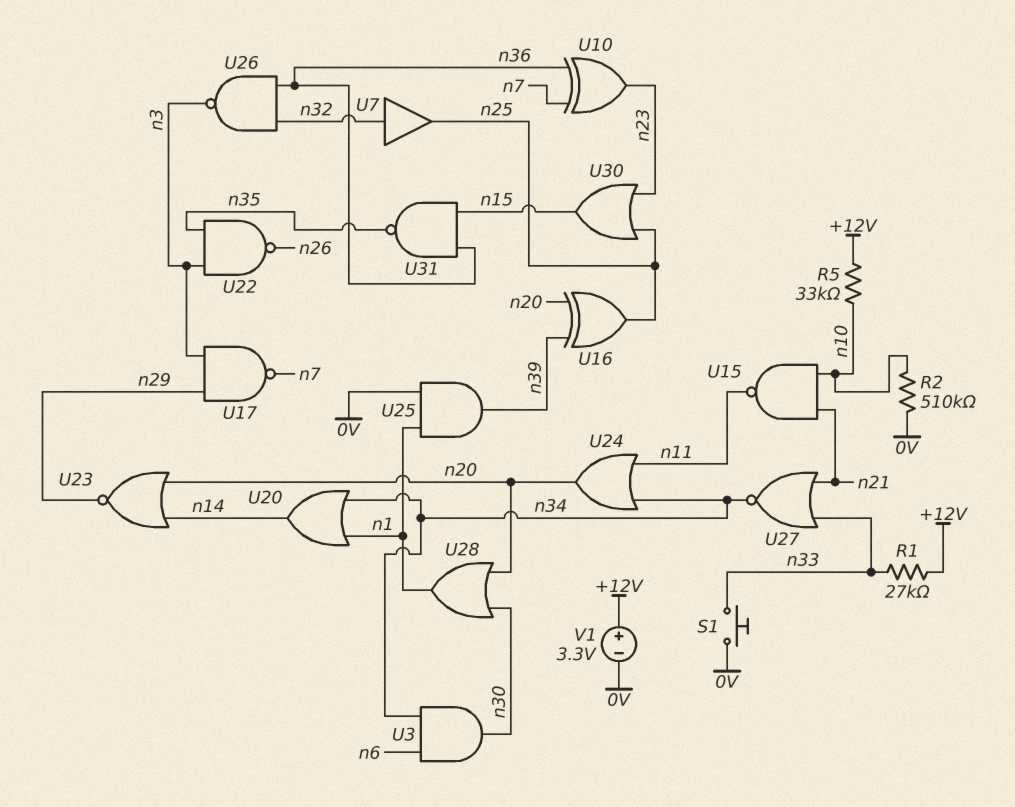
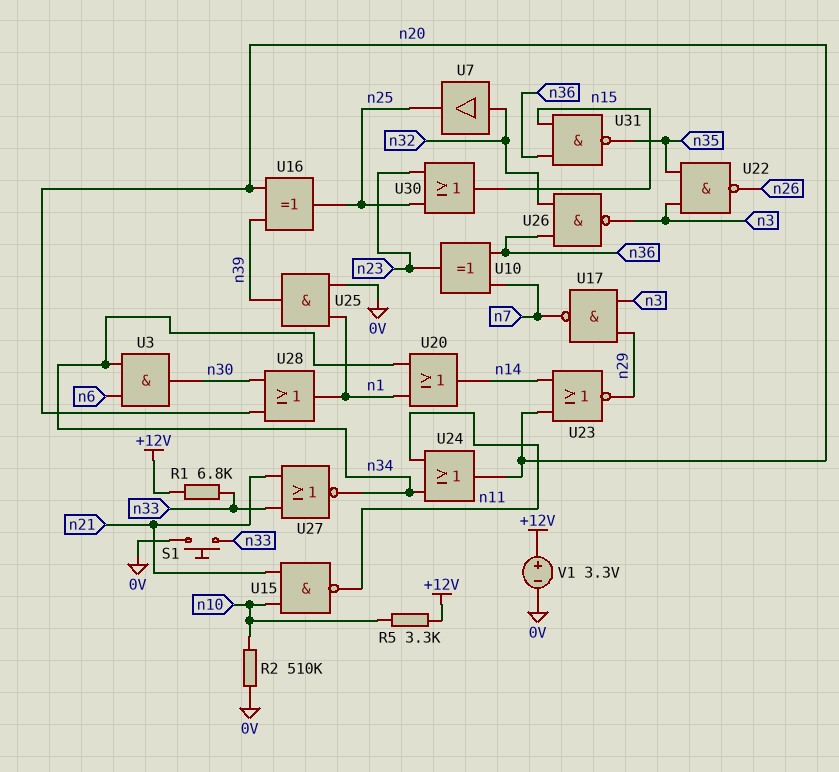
R1: 27k (+12V, n33) -> 6.8k (+12V, n33)
R5: 33k (+12V, n10) -> 3.3k (+12V, n10)

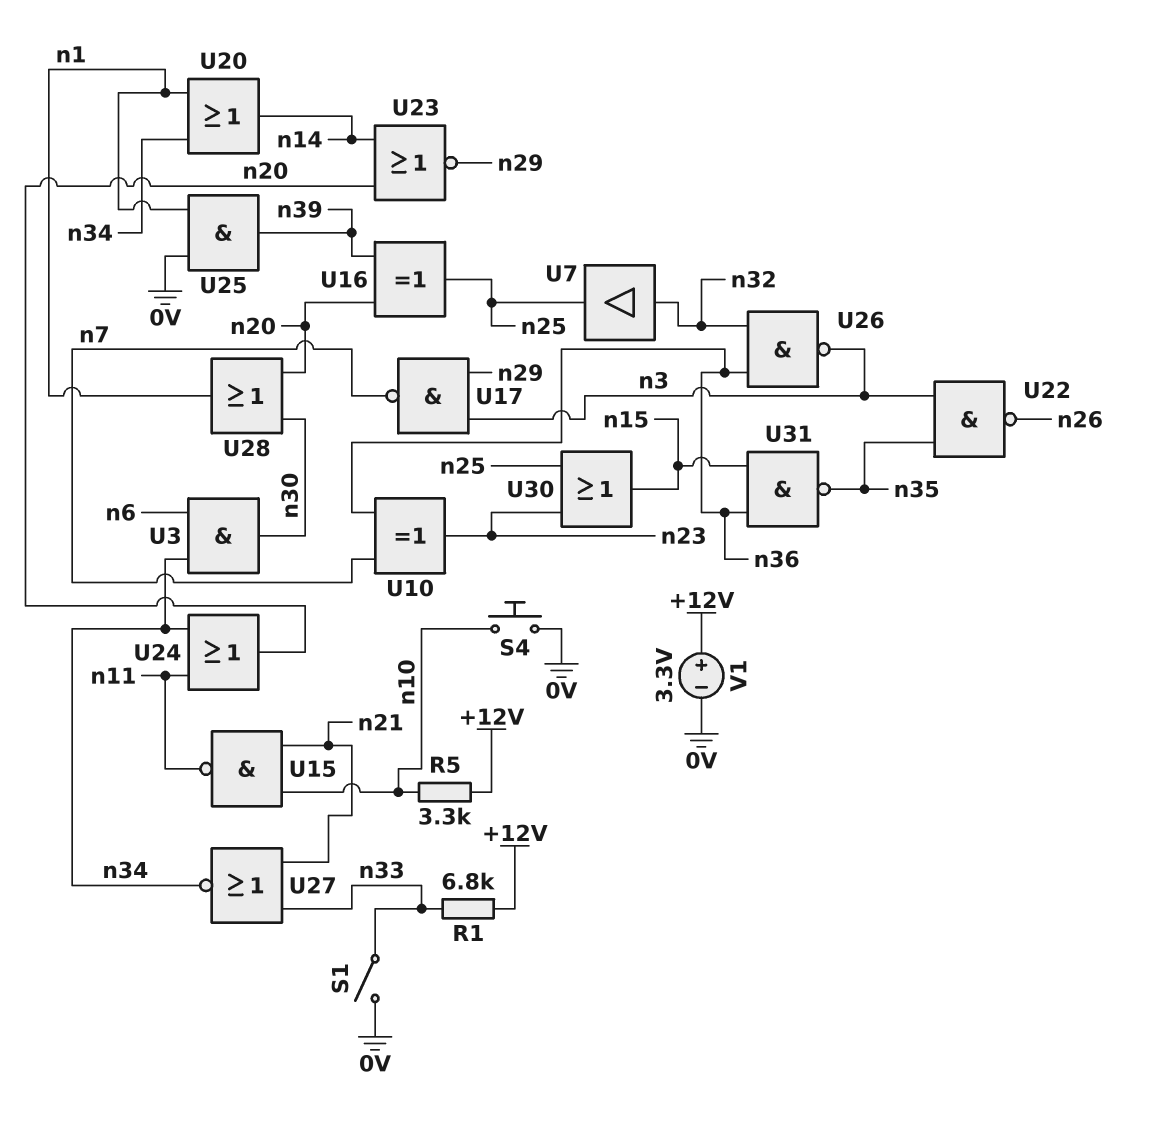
R2: 510k (0V, n10) -> none
S1: button (0V, n33) -> switch (0V, n33)
S4: none -> button (0V, n10)

